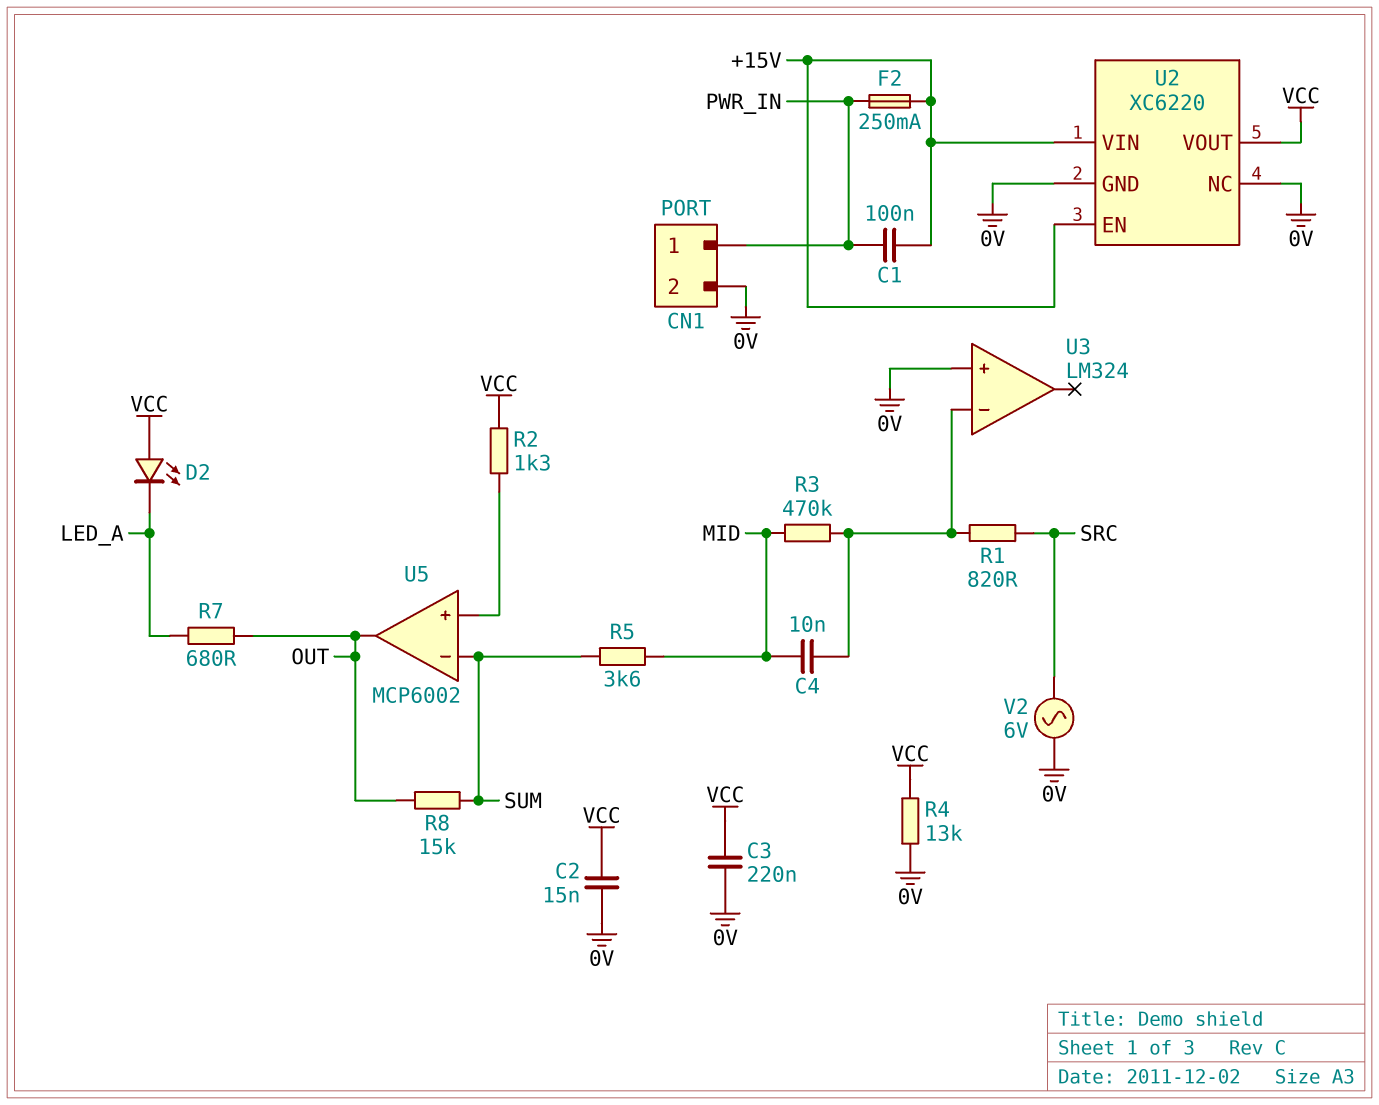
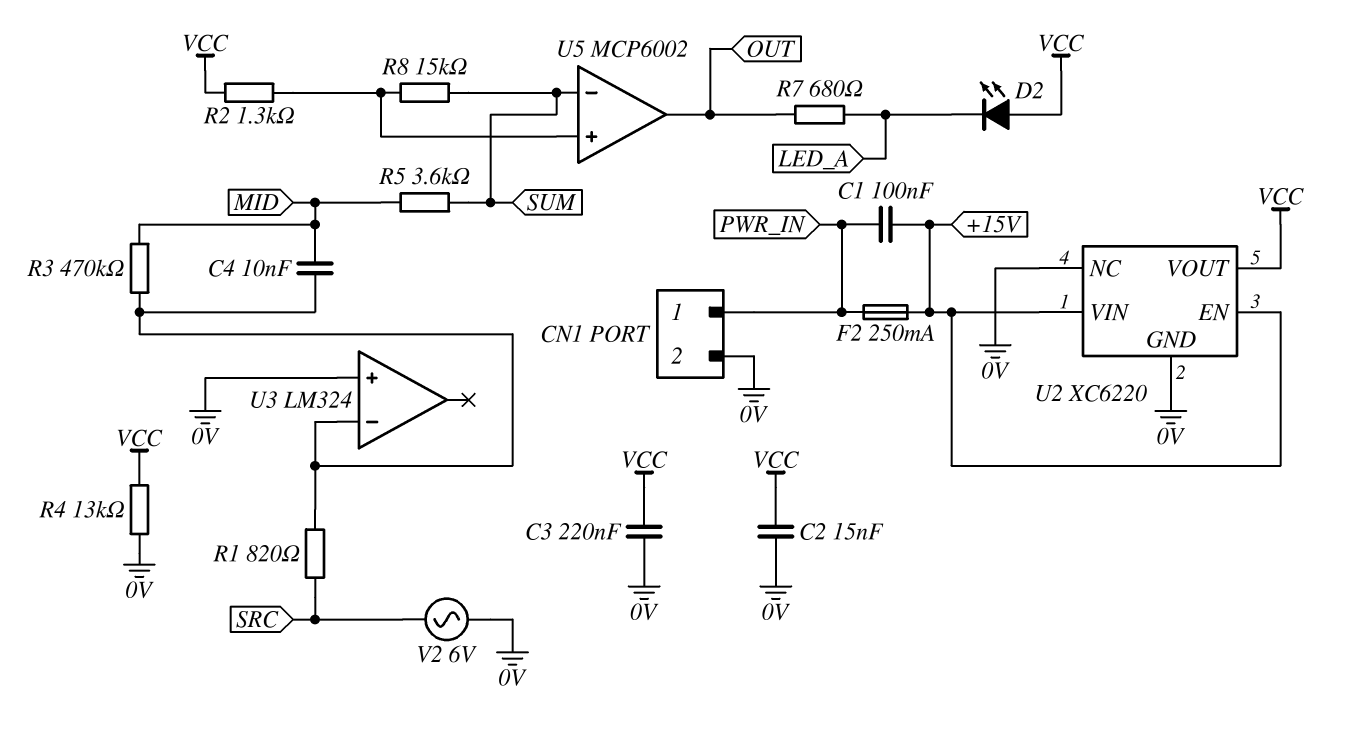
R8: 15k (OUT, SUM) -> 15k (SUM, U5/in+)

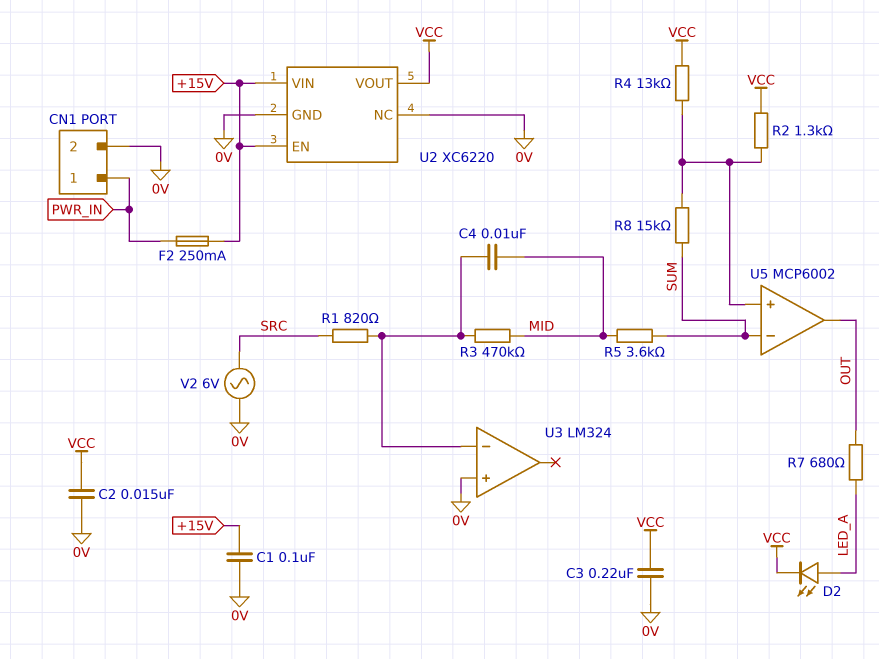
C1: 100nF (+15V, PWR_IN) -> 100nF (+15V, 0V)
D2: LED (A VCC, K LED_A) -> LED (A LED_A, K VCC)
R4: 13k (0V, VCC) -> 13k (U5/in+, VCC)

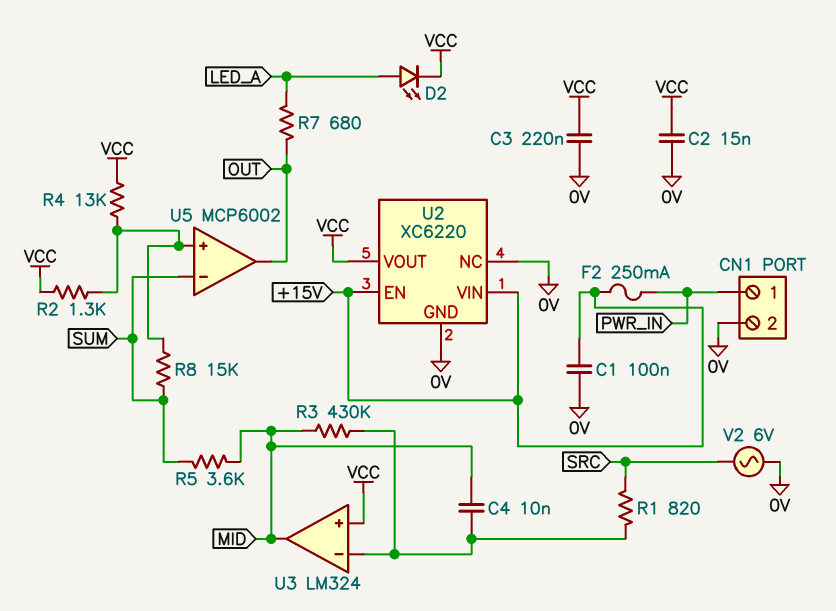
R3: 470k (MID, U3/in-) -> 430k (MID, U3/in-)
U3 pin in+: 0V -> VCC
U3 pin out: none -> MID

